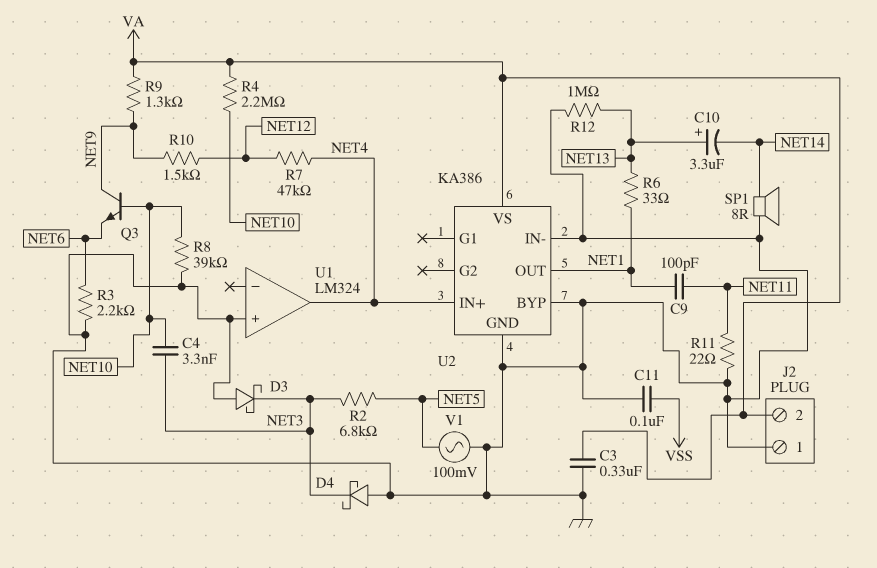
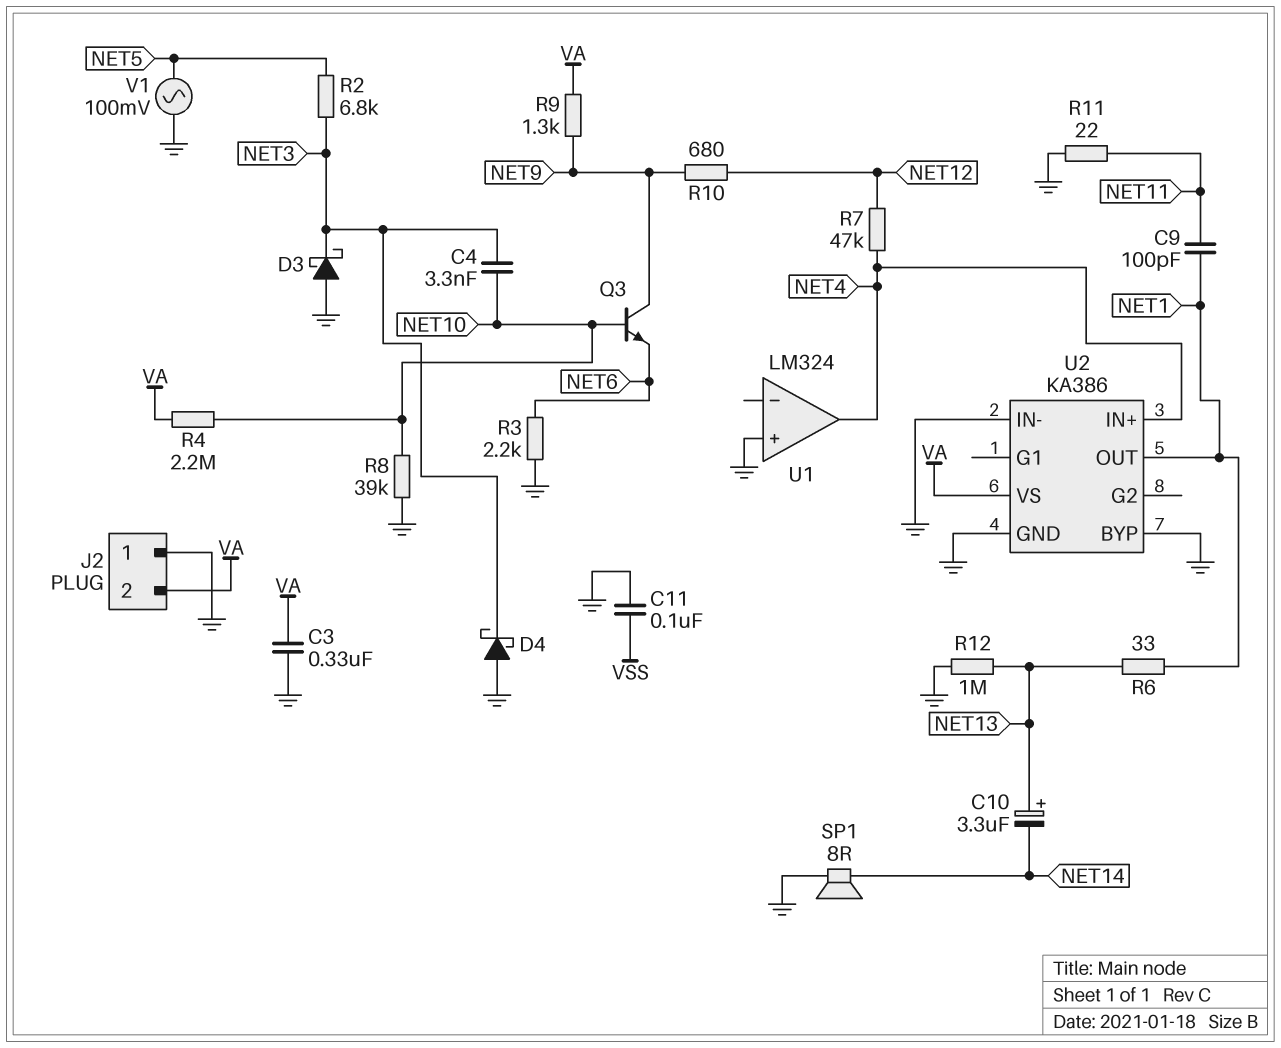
R10: 1.5k (NET9, NET12) -> 680 (NET9, NET12)

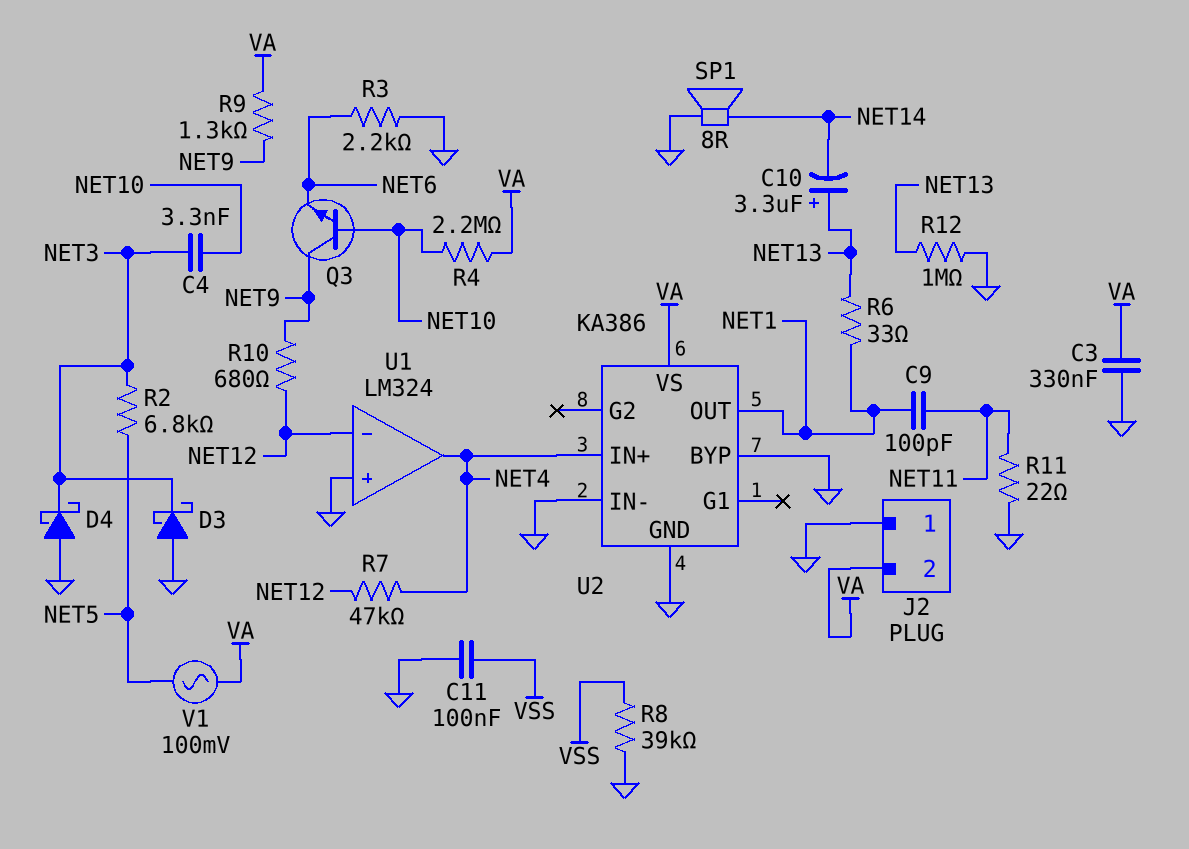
R8: 39k (GND, NET10) -> 39k (GND, VSS)
U1 pin in-: none -> NET12
V1: AC 100mV (GND, NET5) -> AC 100mV (NET5, VA)

